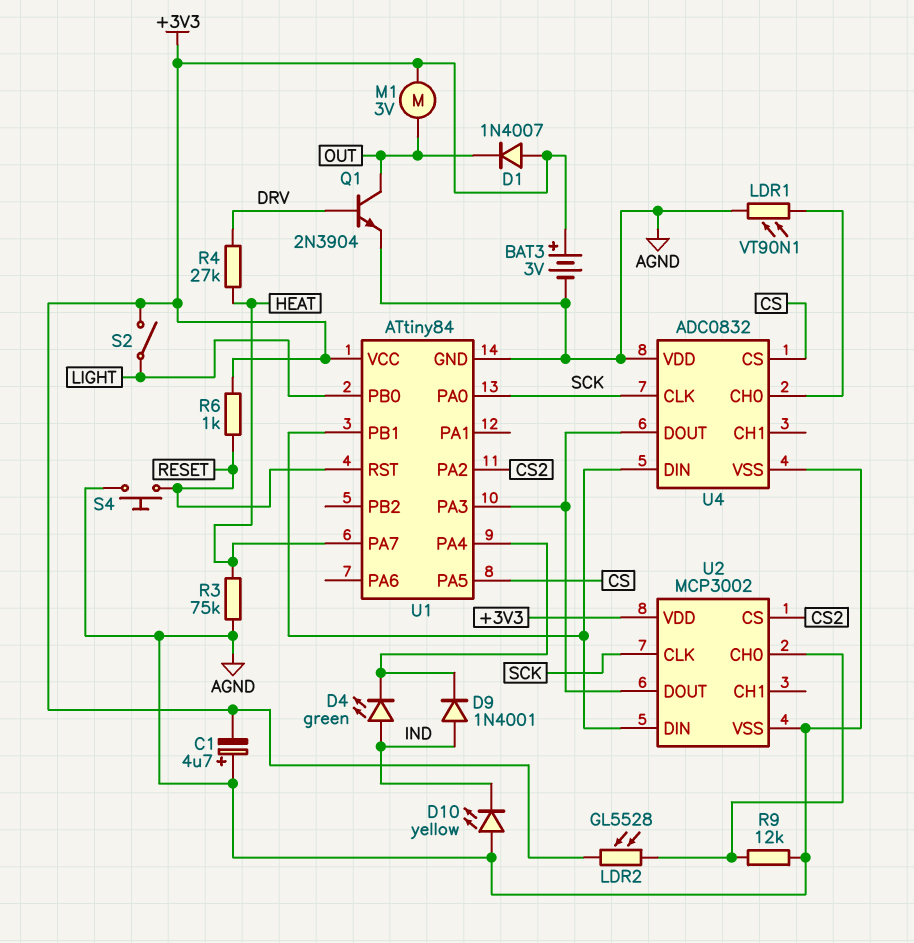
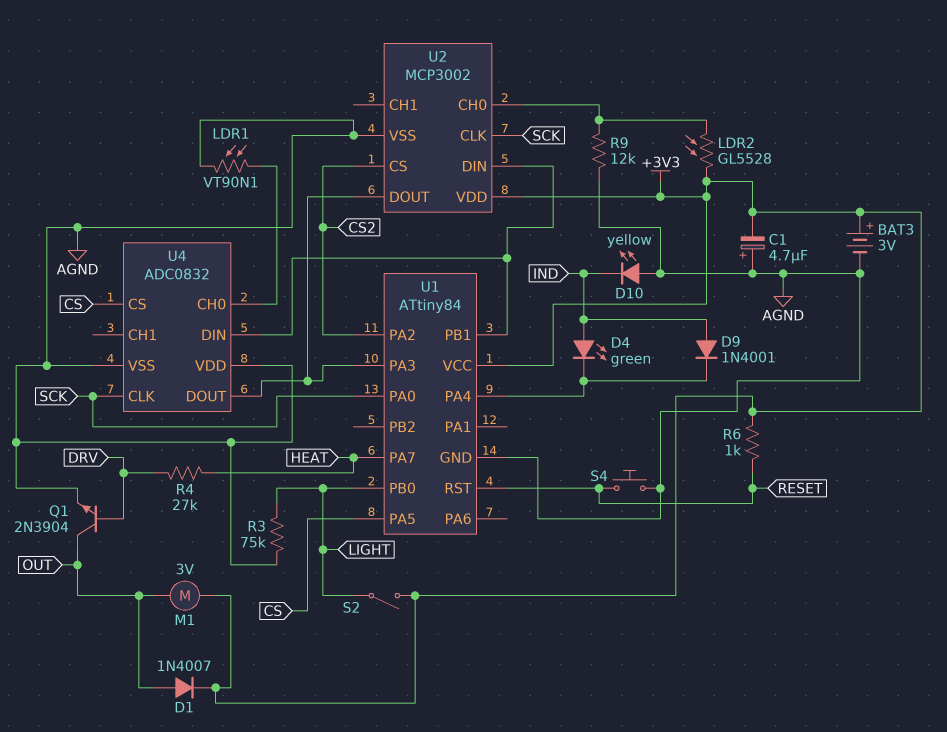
D1: diode 1N4007 (A +3V3, K OUT) -> diode 1N4007 (A OUT, K +3V3)
R3: 75k (AGND, HEAT) -> 75k (AGND, LIGHT)

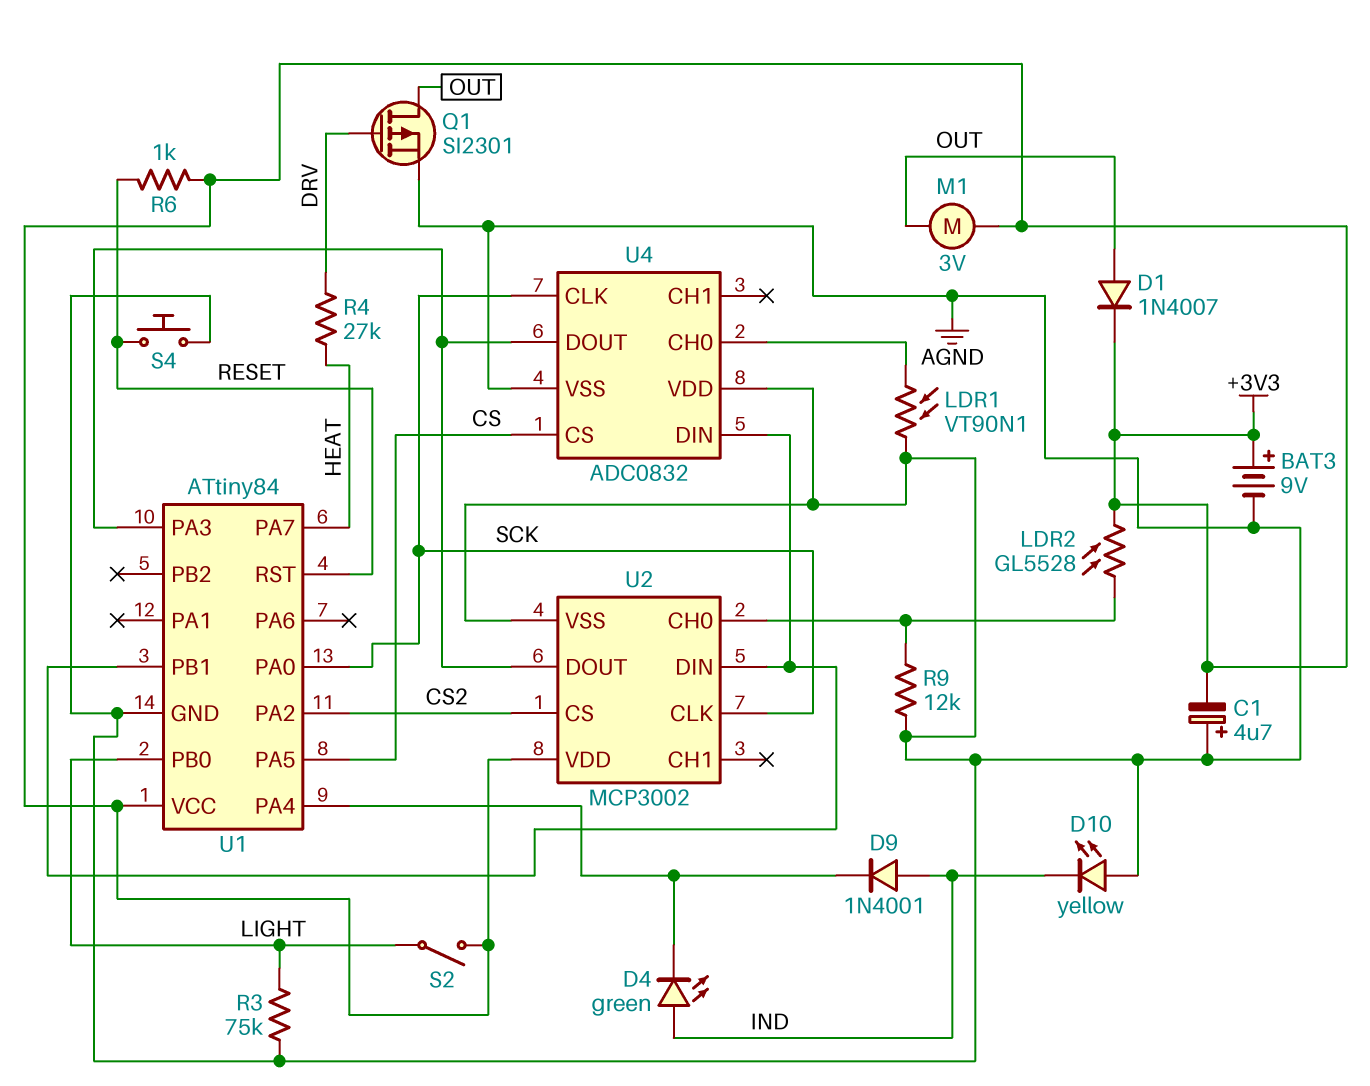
BAT3: 3V (plus +3V3, minus AGND) -> 9V (plus +3V3, minus AGND)
Q1: NPN 2N3904 (B DRV, C OUT, E AGND) -> PMOS SI2301 (G DRV, D OUT, S AGND)

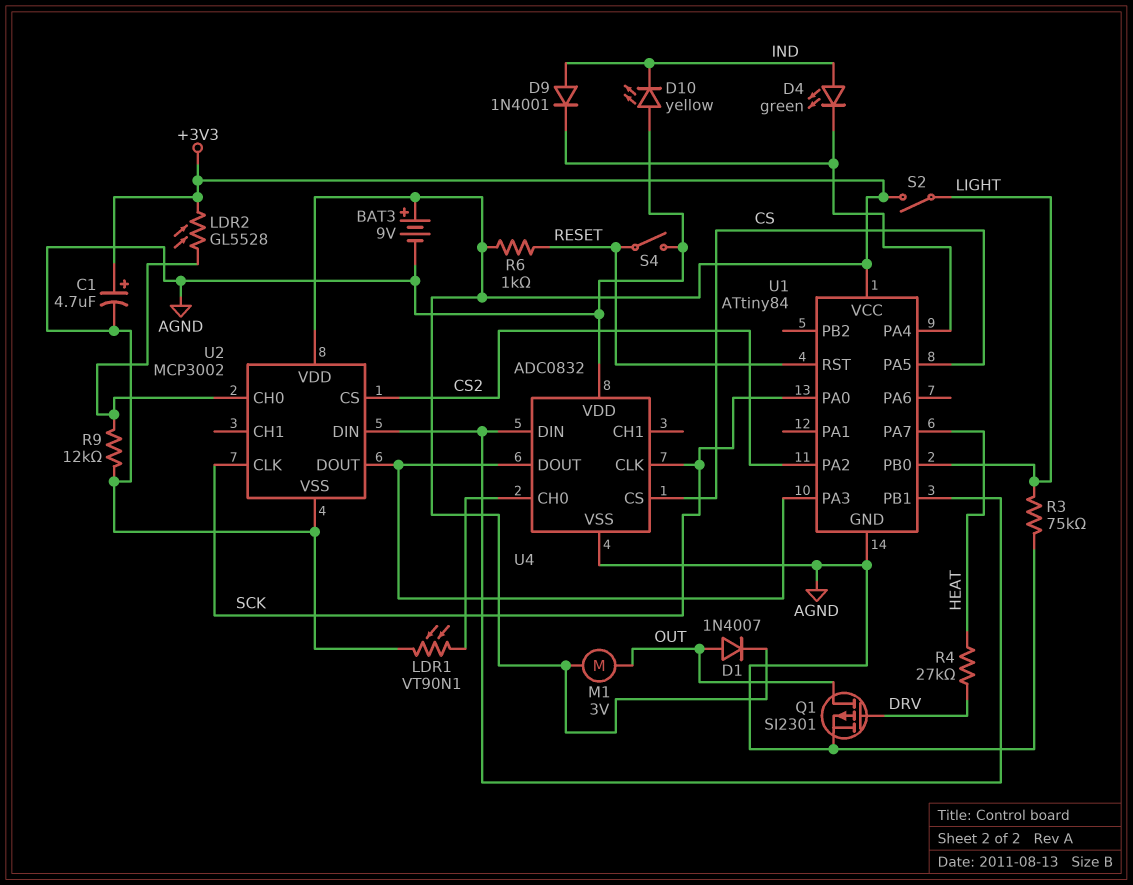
C1: 4.7uF (plus AGND, minus +3V3) -> 4.7uF (plus +3V3, minus AGND)
S4: button (AGND, RESET) -> switch (AGND, RESET)

